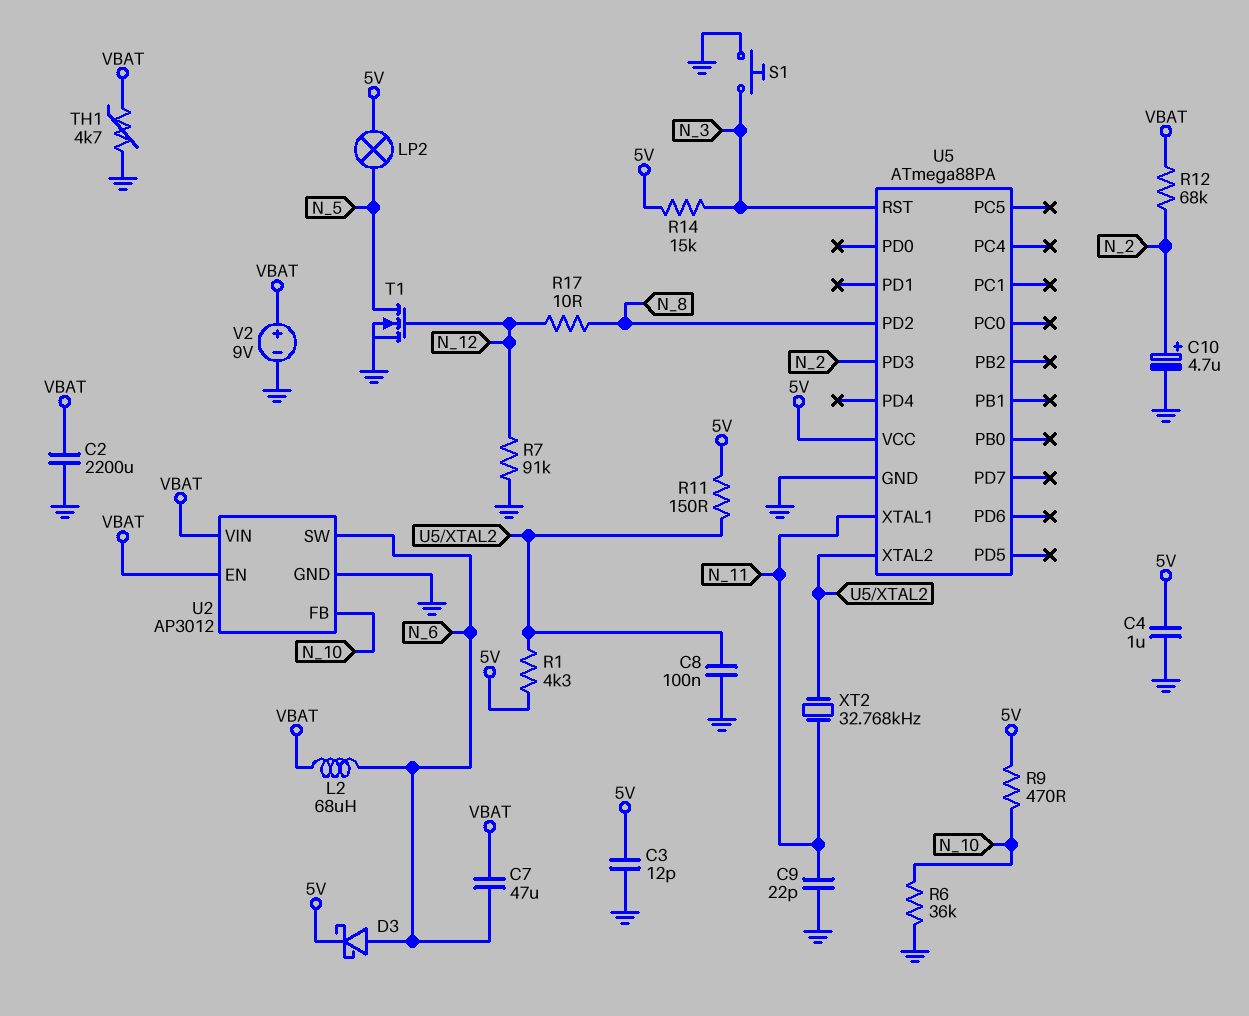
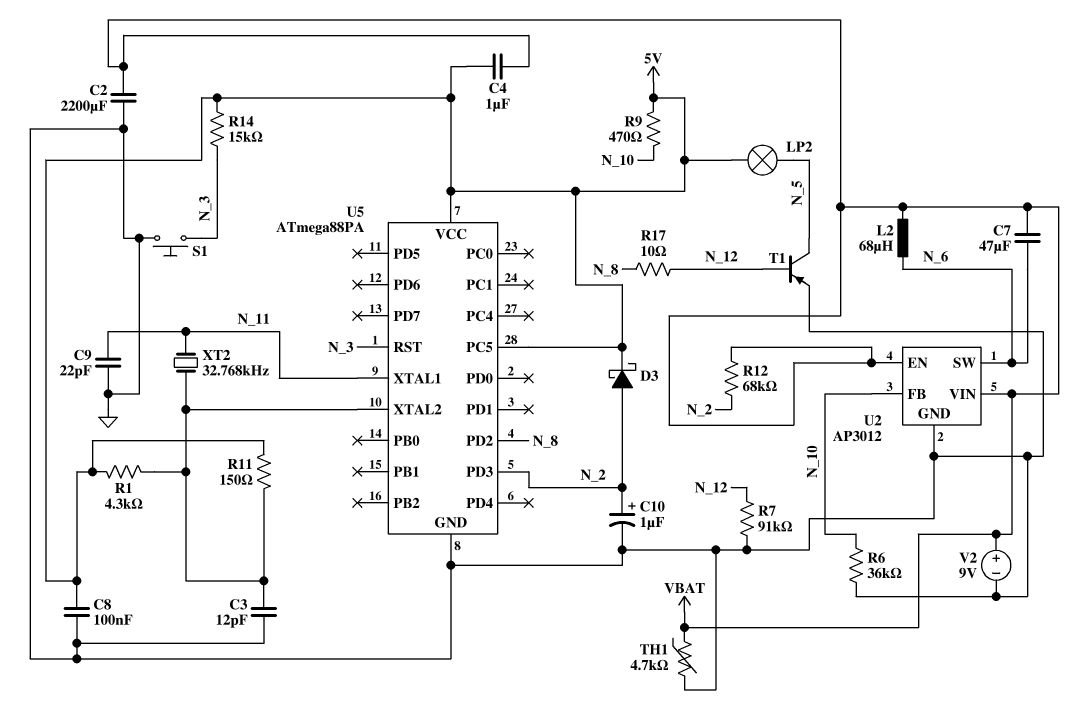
C3: 12pF (5V, GND) -> 12pF (GND, U5/XTAL2)
C4: 1uF (5V, GND) -> 1uF (5V, VBAT)
C8: 100nF (GND, U5/XTAL2) -> 100nF (5V, GND)
C10: 4.7uF (plus N_2, minus GND) -> 1uF (plus N_2, minus GND)
D3: schottky (A N_6, K 5V) -> schottky (A N_2, K 5V)
T1: NMOS (G N_12, D N_5, S GND) -> PNP (B N_12, C N_5, E GND)
U5 pin PC5: none -> 5V

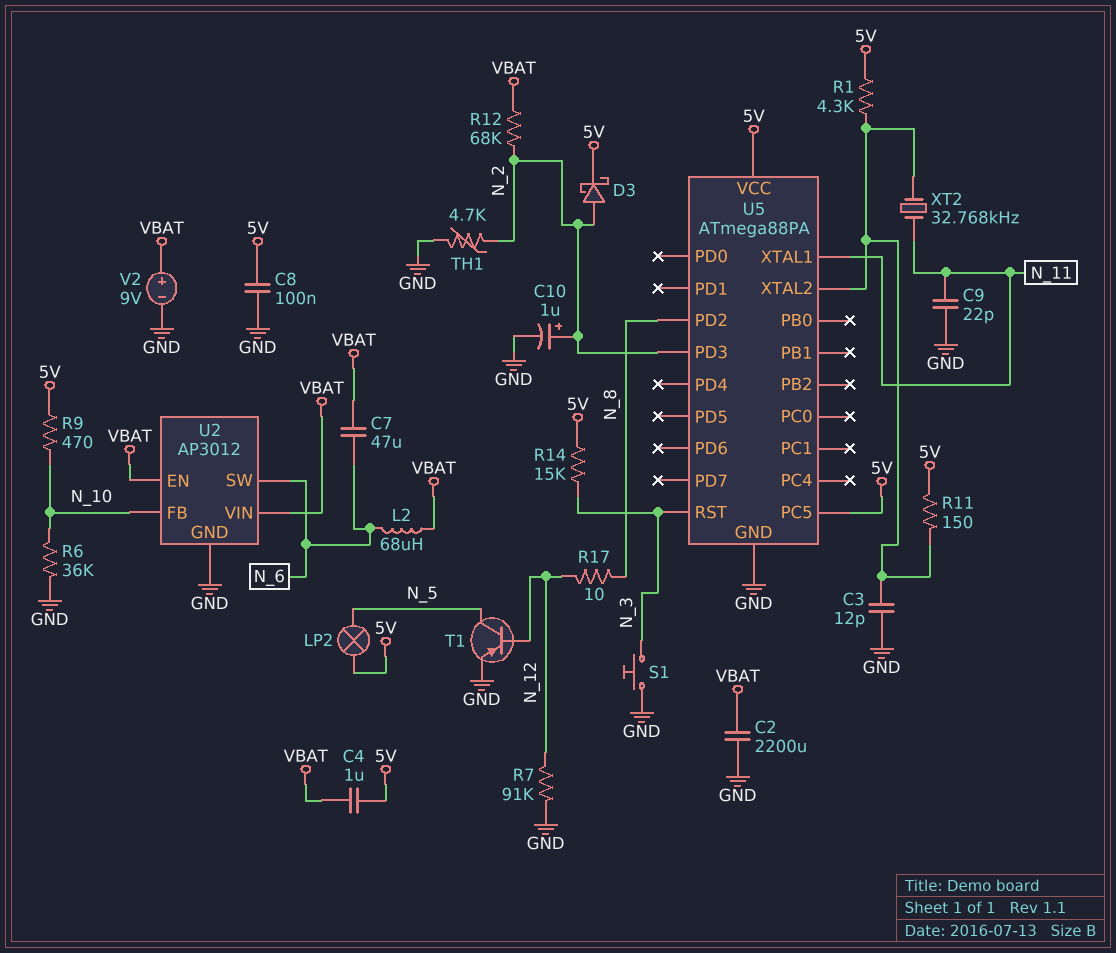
TH1: 4.7k (GND, VBAT) -> 4.7k (GND, N_2)

